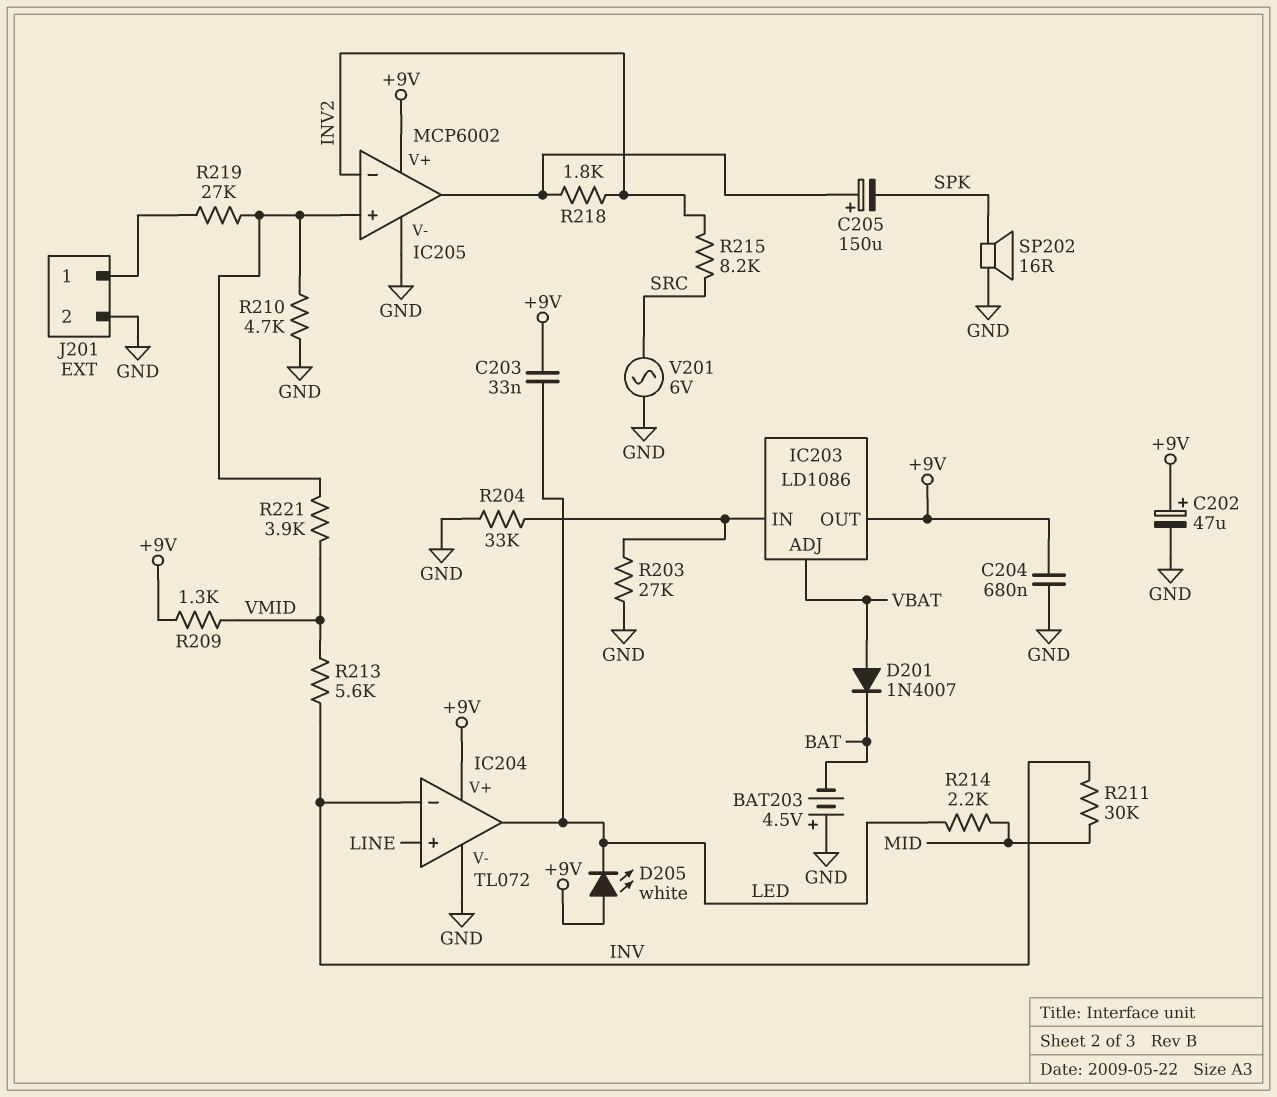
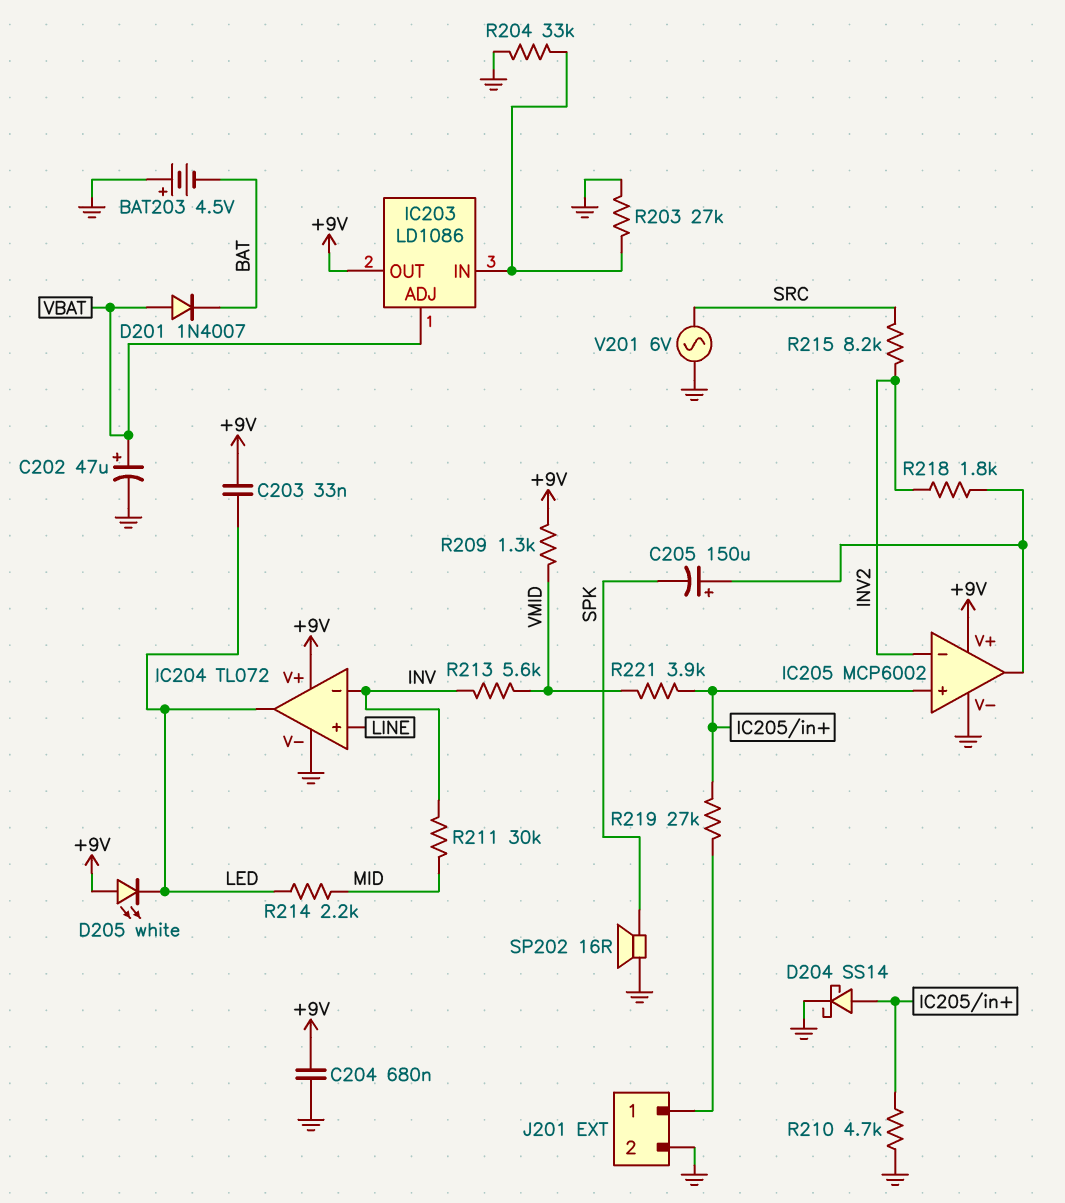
C202: 47uF (plus +9V, minus GND) -> 47uF (plus VBAT, minus GND)
D204: none -> schottky SS14 (A IC205/in+, K GND)

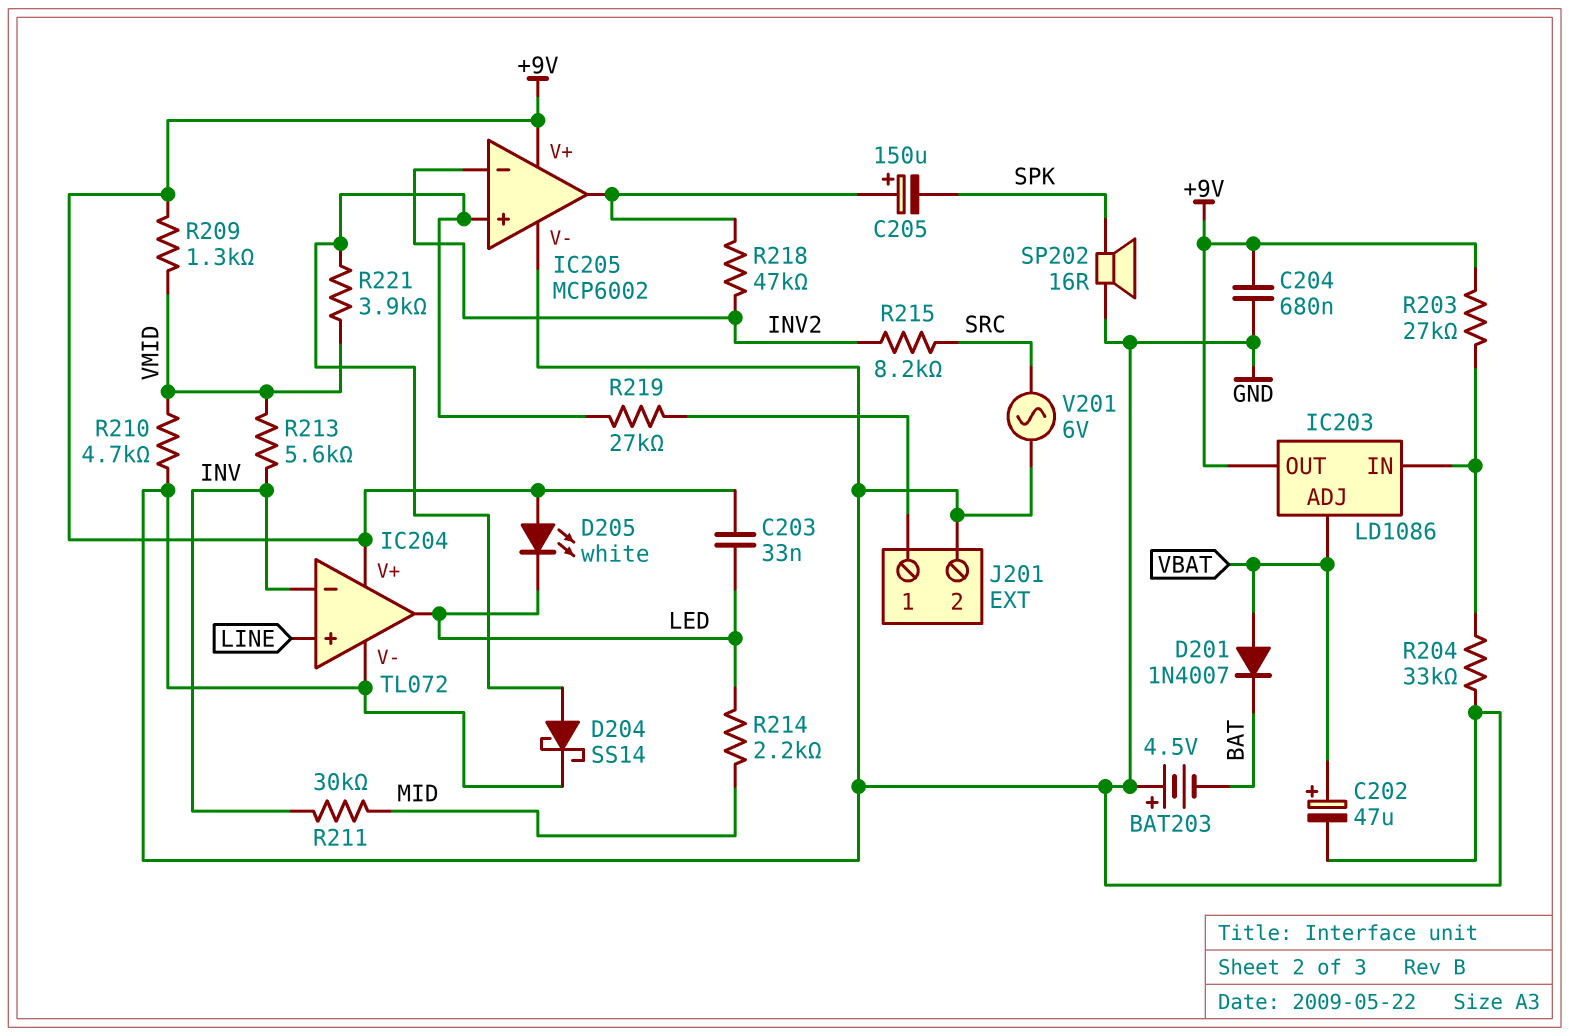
R203: 27k (GND, IC203/IN) -> 27k (+9V, IC203/IN)
R210: 4.7k (GND, IC205/in+) -> 4.7k (GND, VMID)
R218: 1.8k (IC205/out, INV2) -> 47k (IC205/out, INV2)

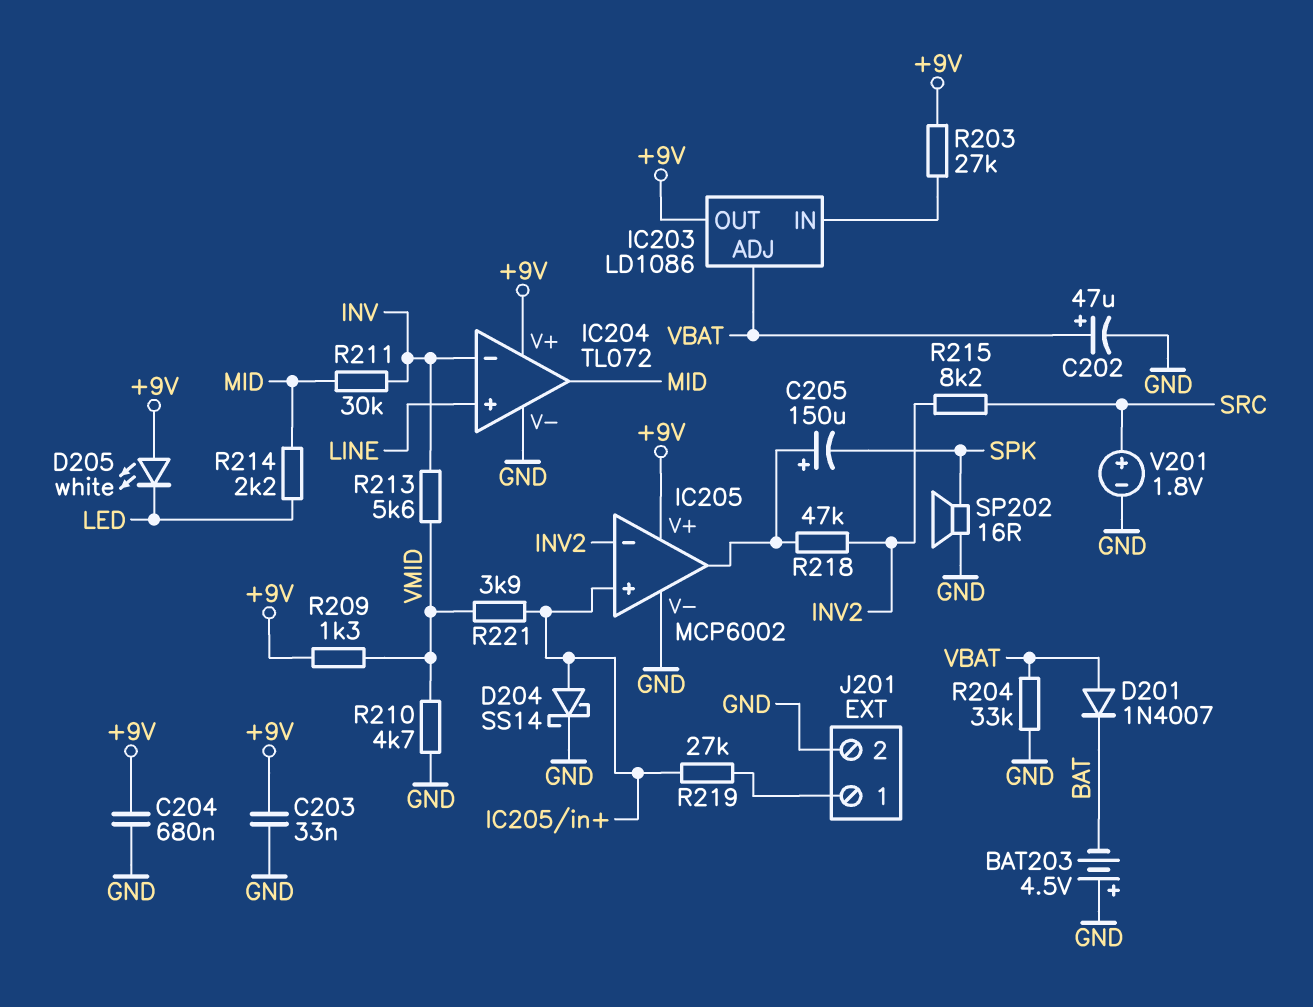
C203: 33nF (+9V, LED) -> 33nF (+9V, GND)
IC204 pin out: LED -> MID
R204: 33k (GND, IC203/IN) -> 33k (GND, VBAT)
V201: AC 6V (GND, SRC) -> 1.8V (plus SRC, minus GND)

